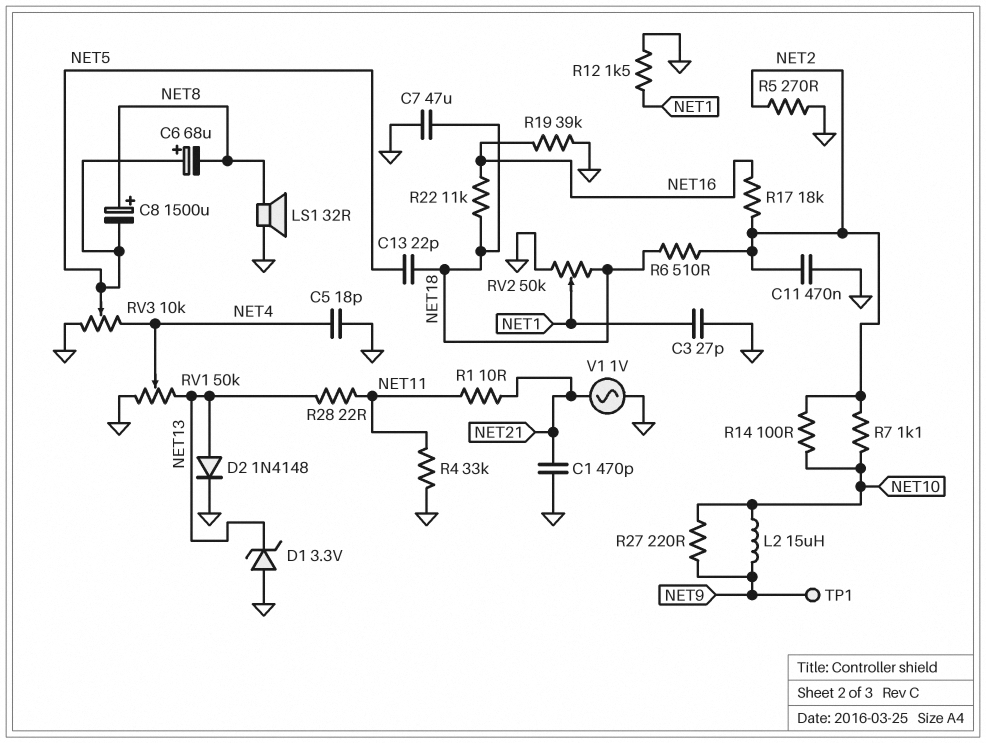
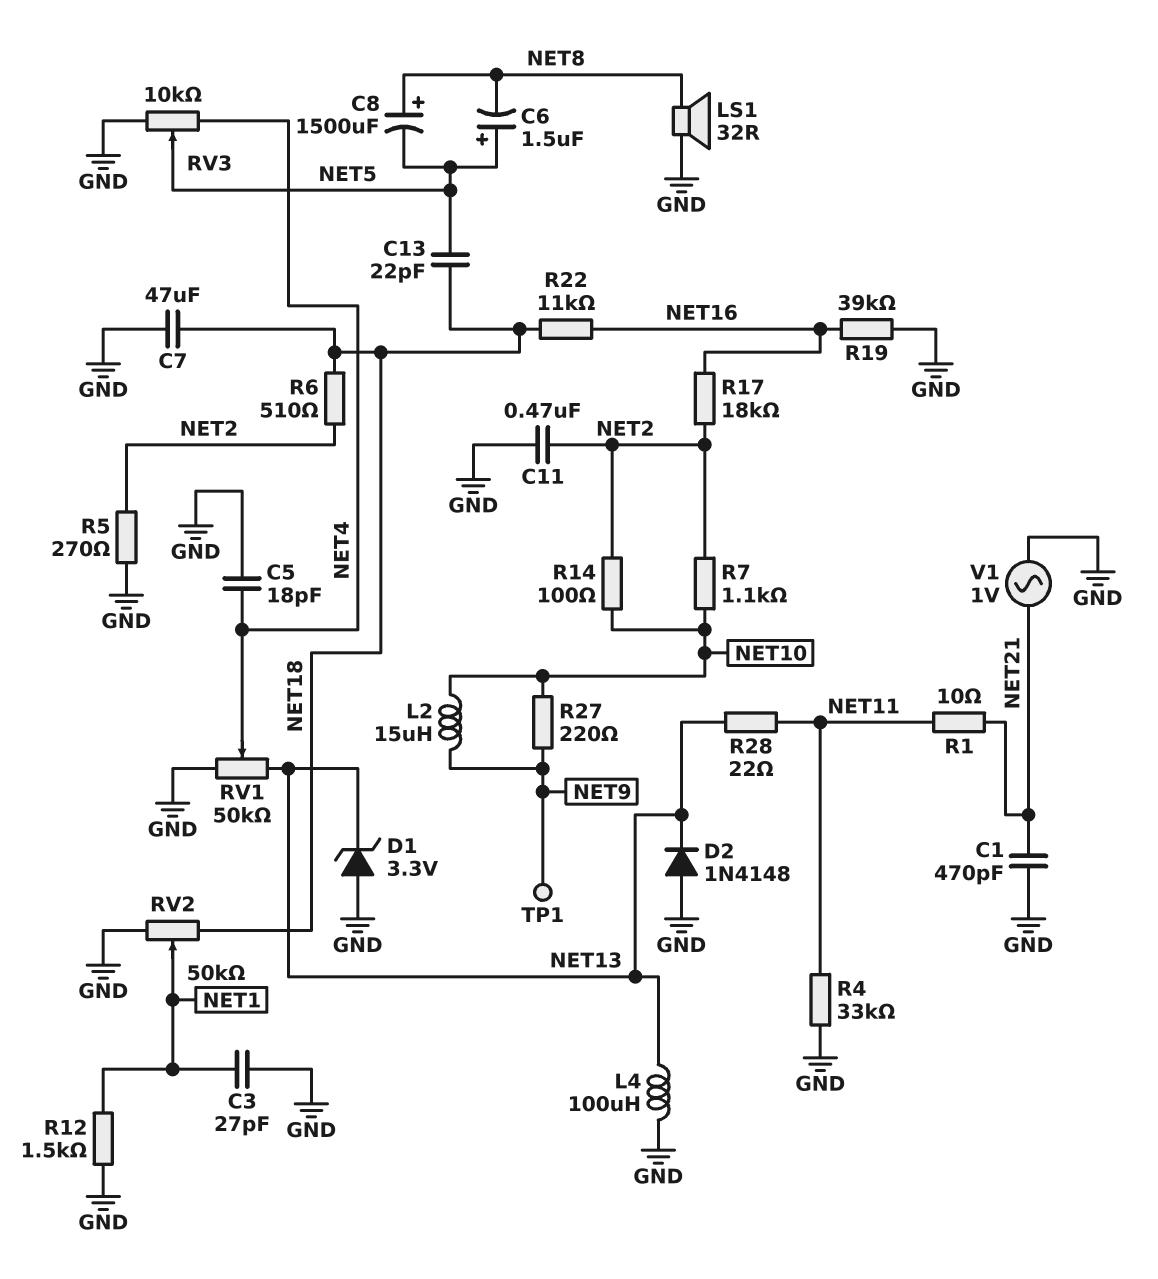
C6: 68uF (plus NET5, minus NET8) -> 1.5uF (plus NET5, minus NET8)
D2: diode 1N4148 (A NET13, K GND) -> diode 1N4148 (A GND, K NET13)
L4: none -> 100uH (GND, NET13)

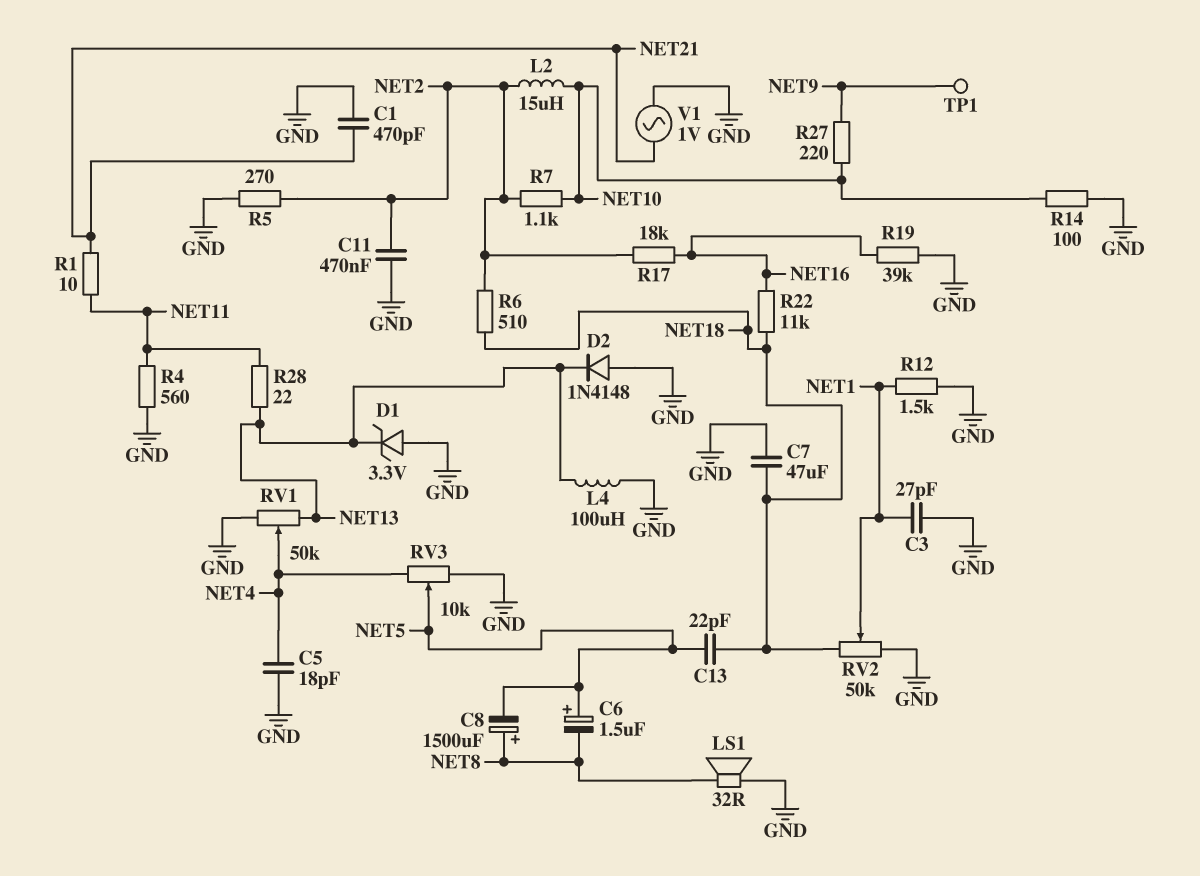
L2: 15uH (NET9, NET10) -> 15uH (NET2, NET10)
R4: 33k (GND, NET11) -> 560 (GND, NET11)
R14: 100 (NET2, NET10) -> 100 (GND, NET10)

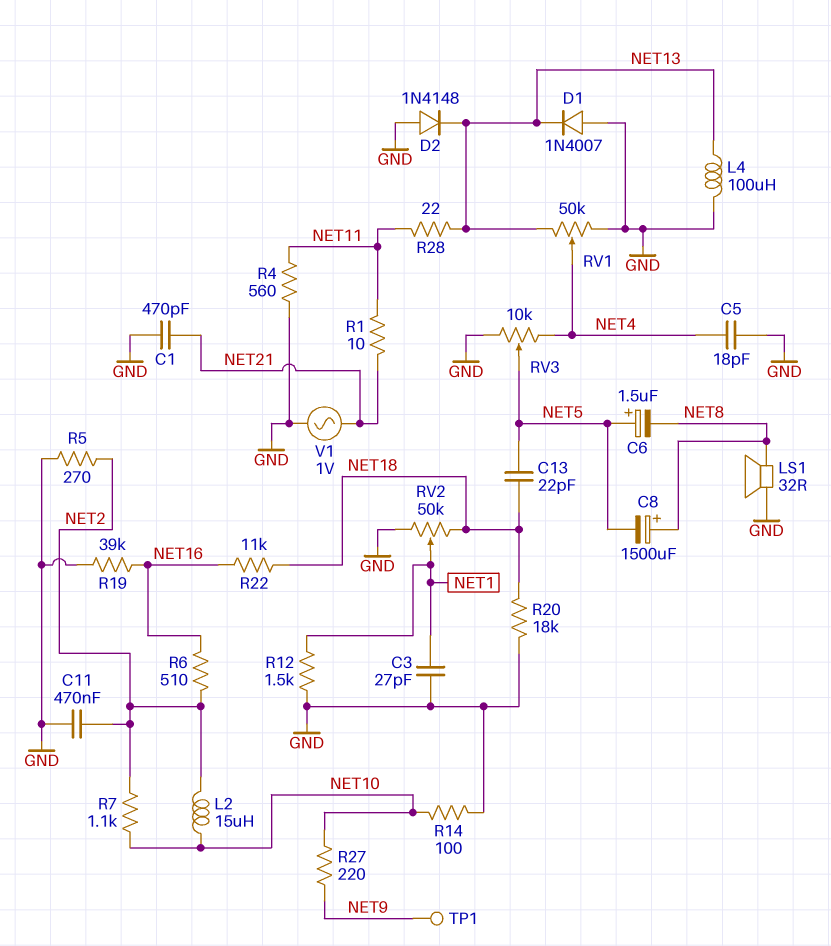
C7: 47uF (GND, NET18) -> none
D1: zener 3.3V (A GND, K NET13) -> diode 1N4007 (A GND, K NET13)
R6: 510 (NET2, NET18) -> 510 (NET2, NET16)
R17: 18k (NET2, NET16) -> none
R20: none -> 18k (GND, NET18)

